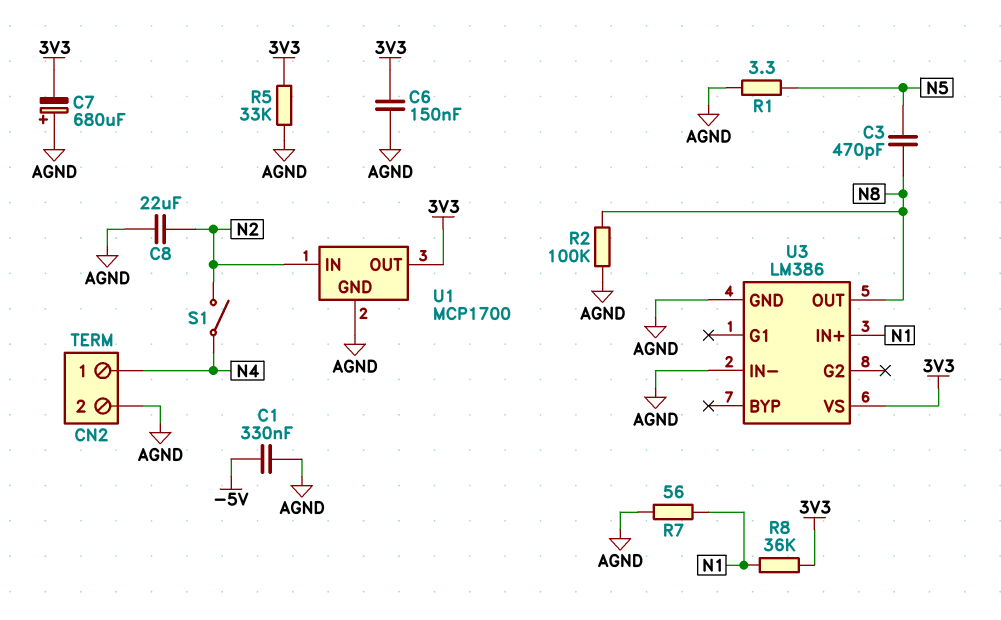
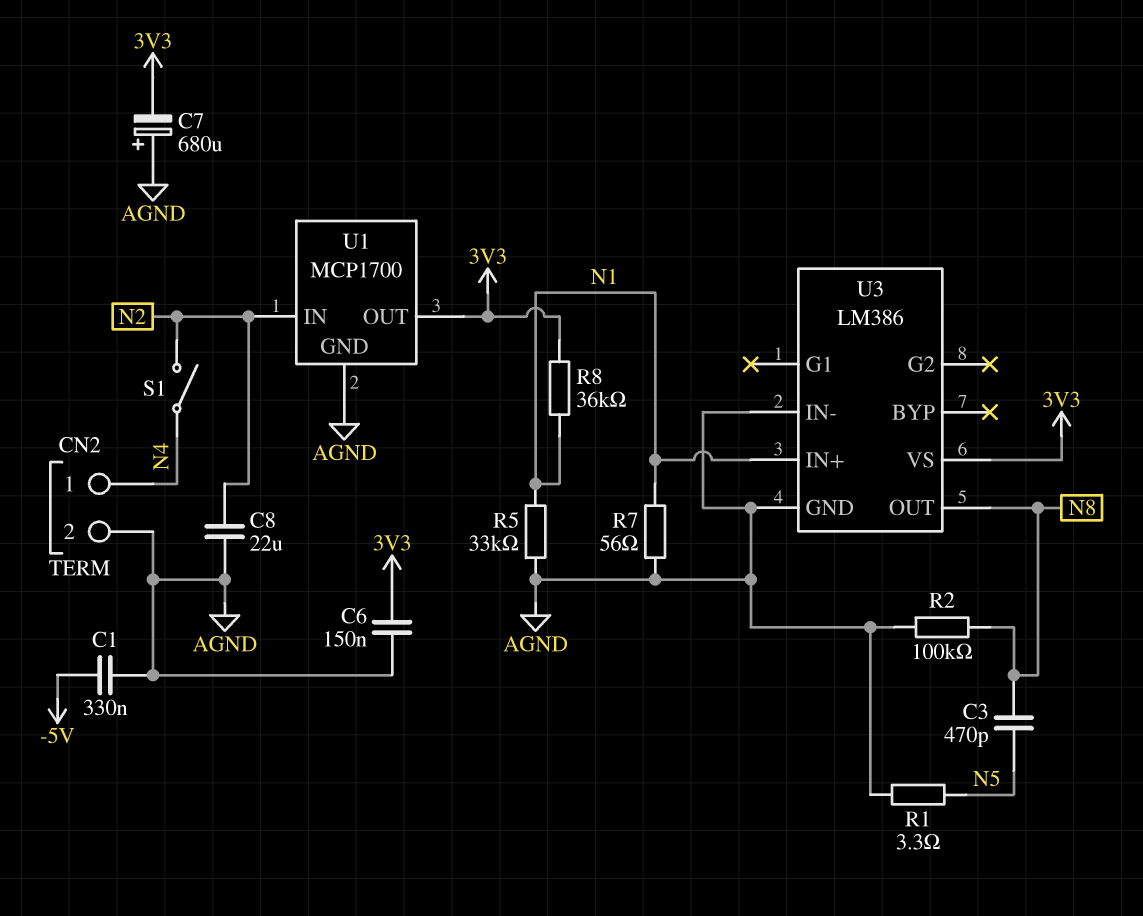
R5: 33k (3V3, AGND) -> 33k (AGND, N1)

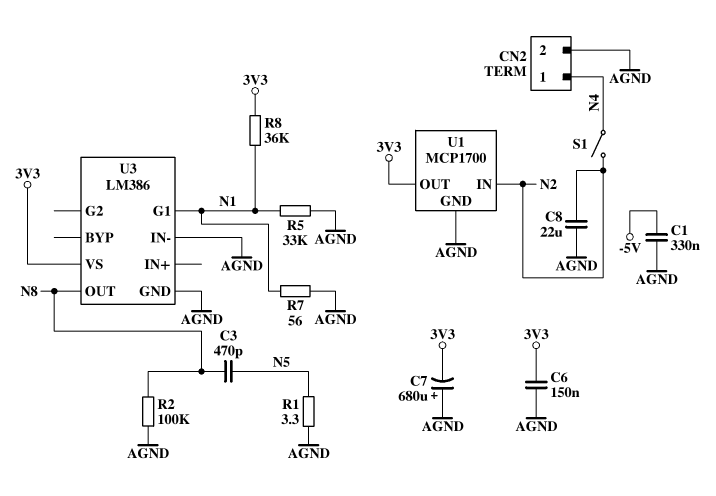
U3 pin G1: none -> N1
U3 pin IN+: N1 -> none

